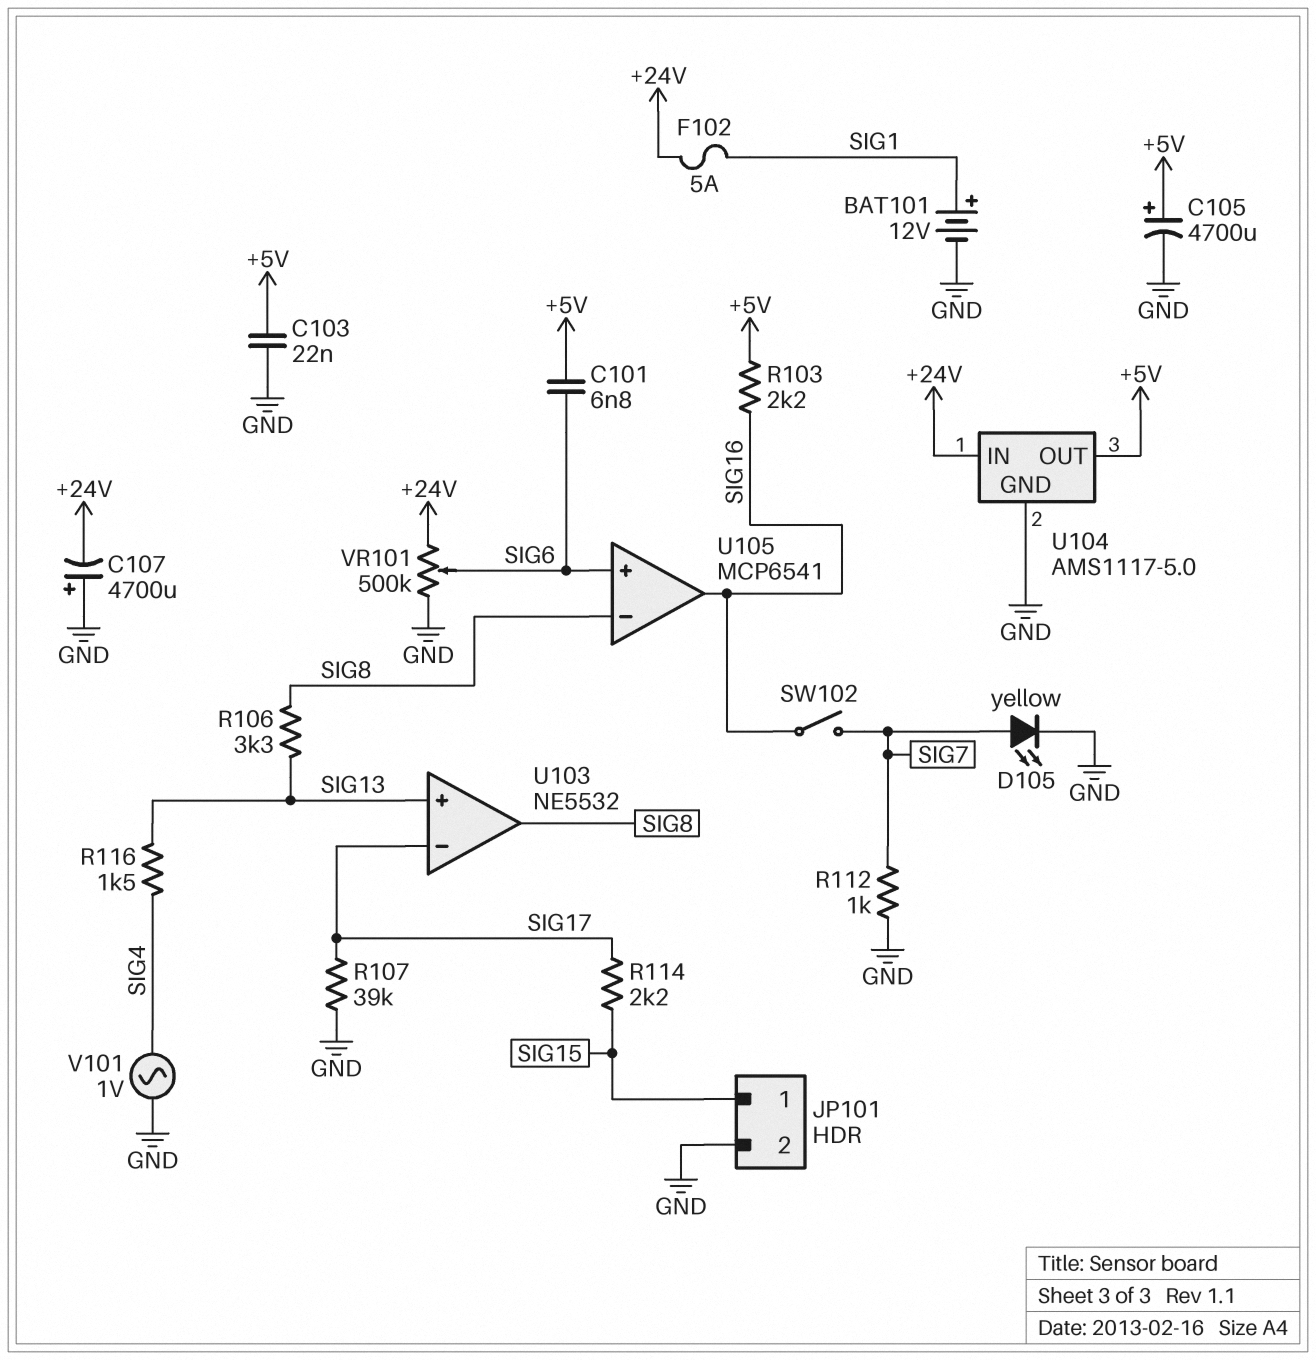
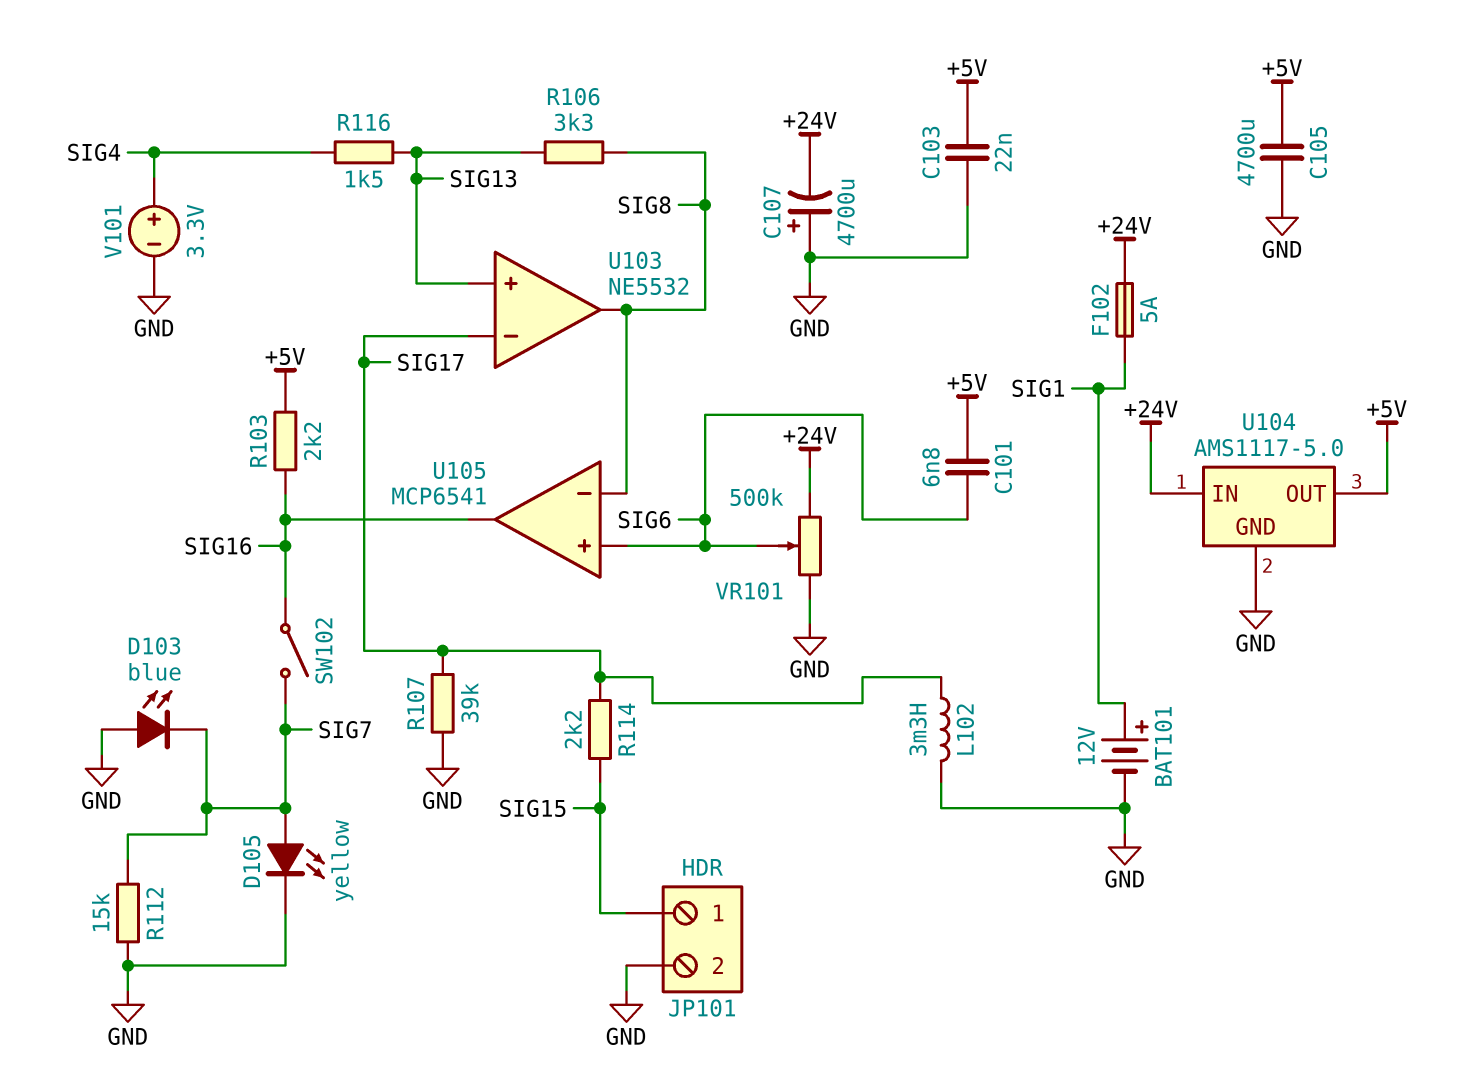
C105: 4700uF (plus +5V, minus GND) -> 4700uF (+5V, GND)
D103: none -> LED blue (A GND, K SIG7)
L102: none -> 3.3mH (GND, SIG17)
R112: 1k (GND, SIG7) -> 15k (GND, SIG7)
V101: AC 1V (GND, SIG4) -> 3.3V (plus SIG4, minus GND)

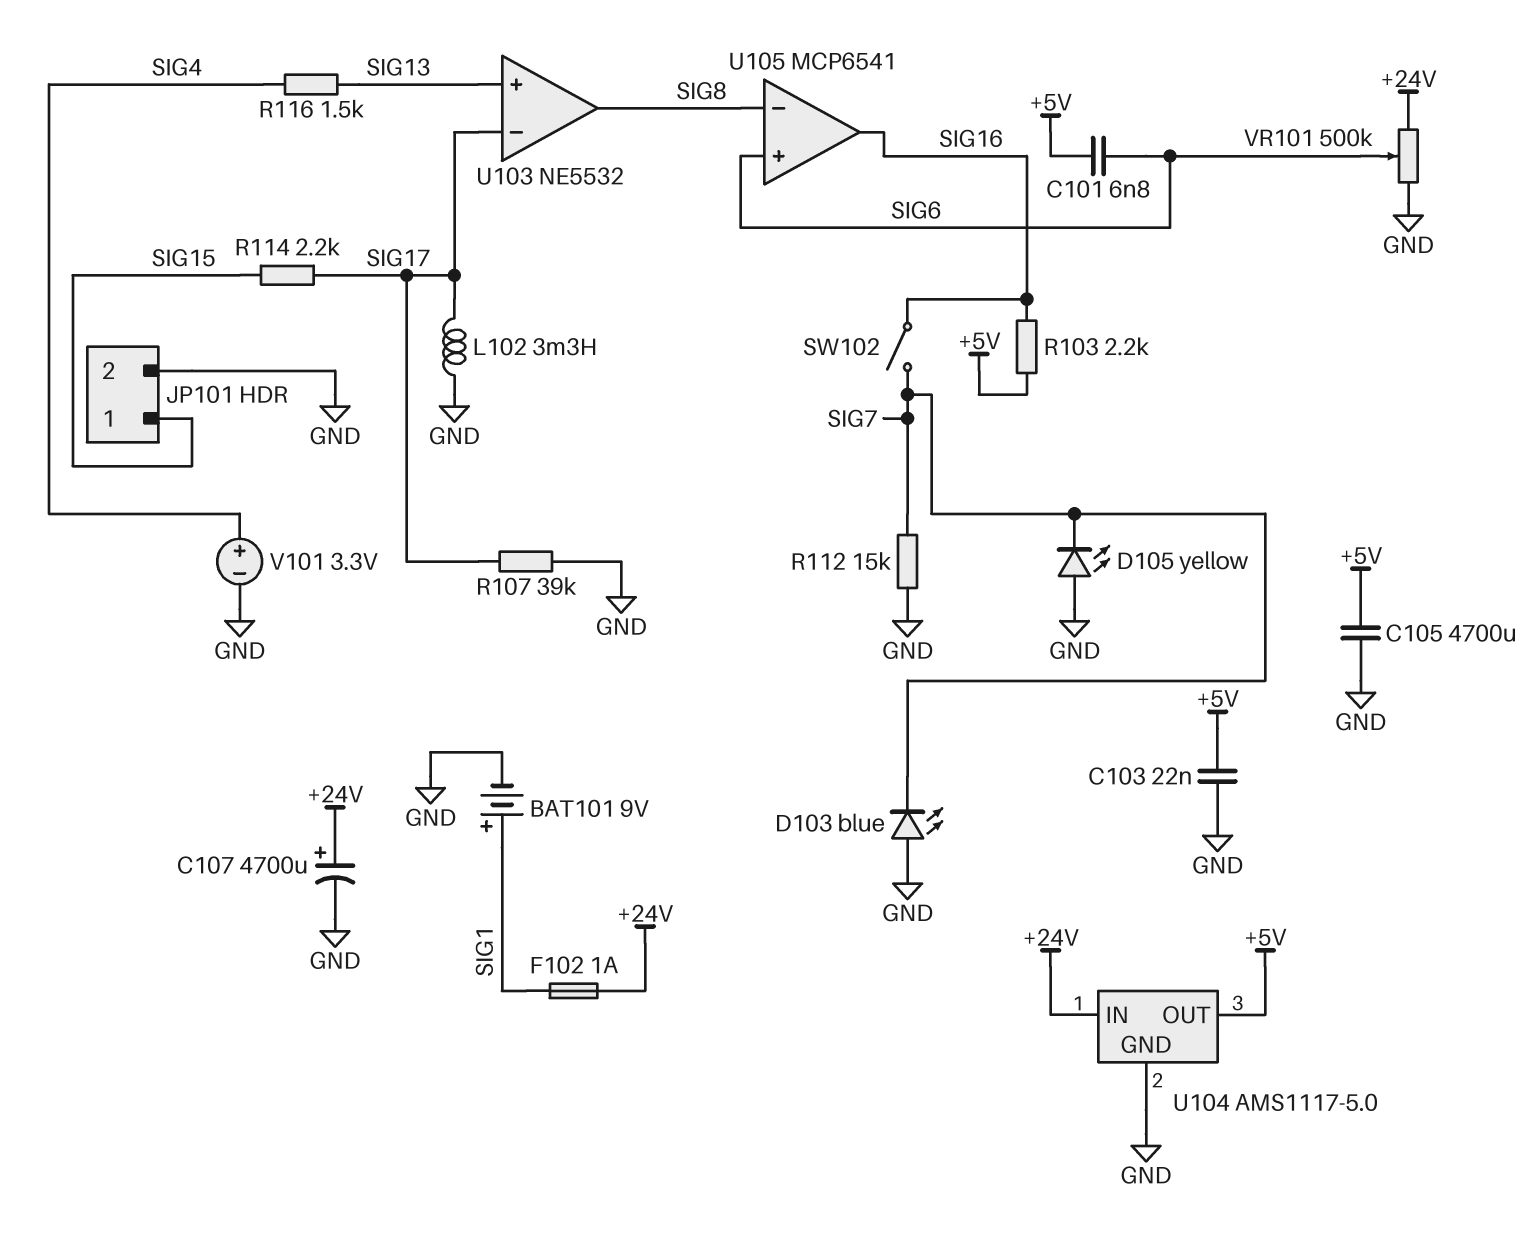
BAT101: 12V (plus SIG1, minus GND) -> 9V (plus SIG1, minus GND)
C107: 4700uF (plus GND, minus +24V) -> 4700uF (plus +24V, minus GND)
D105: LED yellow (A SIG7, K GND) -> LED yellow (A GND, K SIG7)
F102: 5A (+24V, SIG1) -> 1A (+24V, SIG1)
R106: 3.3k (SIG8, SIG13) -> none

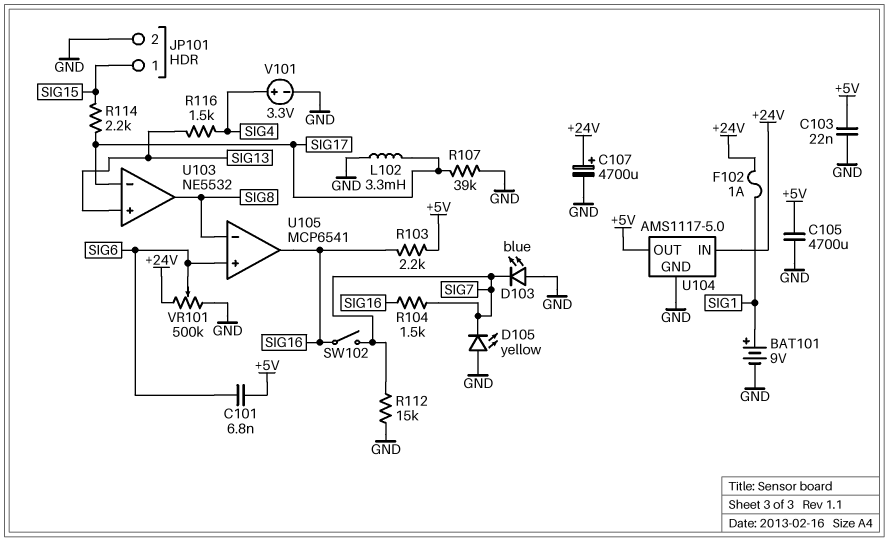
R104: none -> 1.5k (SIG7, SIG16)

